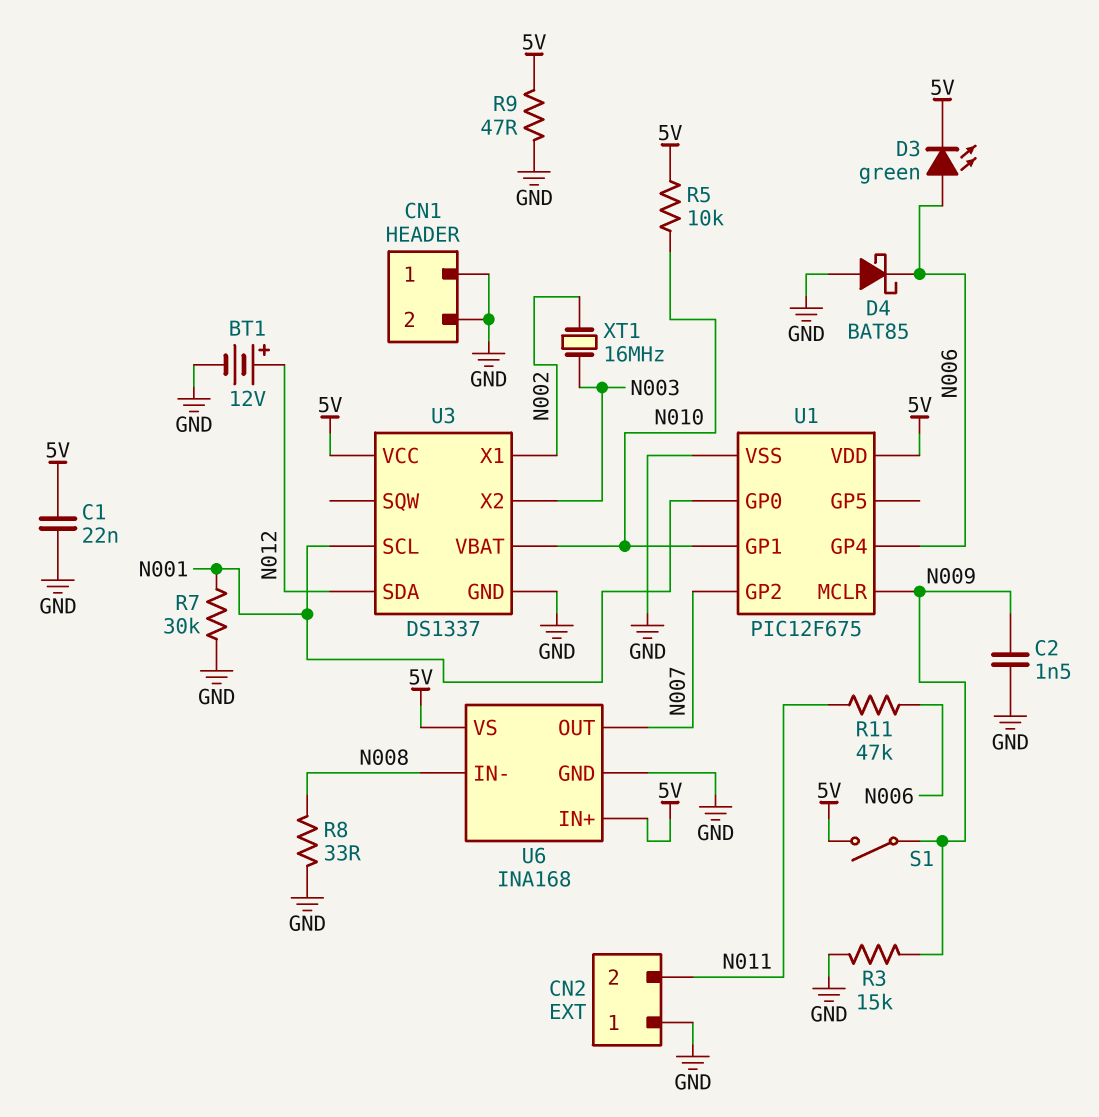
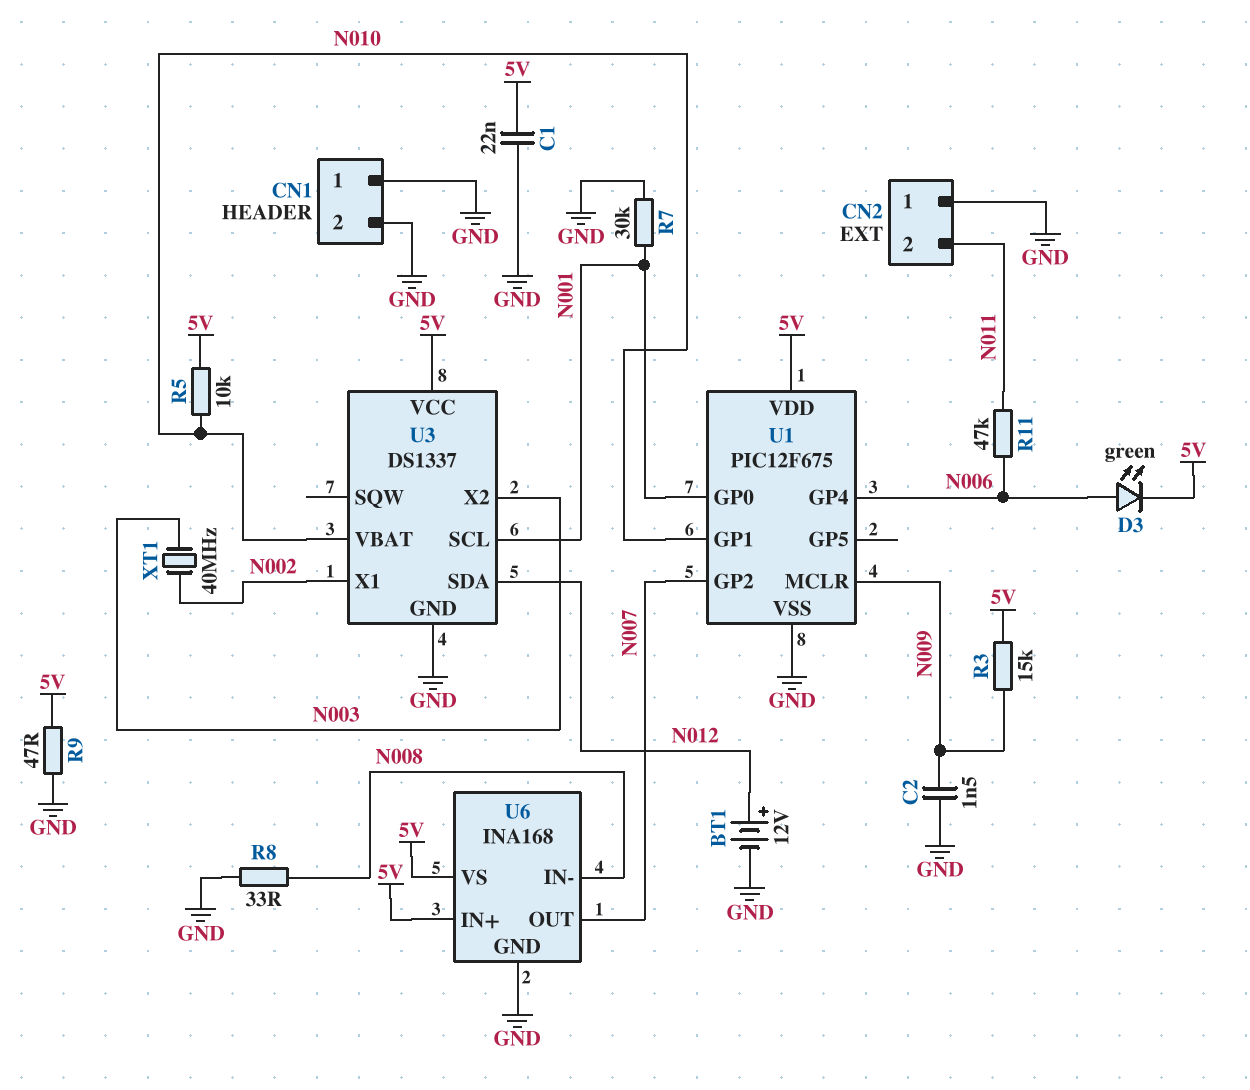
D4: schottky BAT85 (A GND, K N006) -> none
R3: 15k (GND, N009) -> 15k (5V, N009)
S1: switch (5V, N009) -> none
XT1: 16MHz (N002, N003) -> 40MHz (N002, N003)

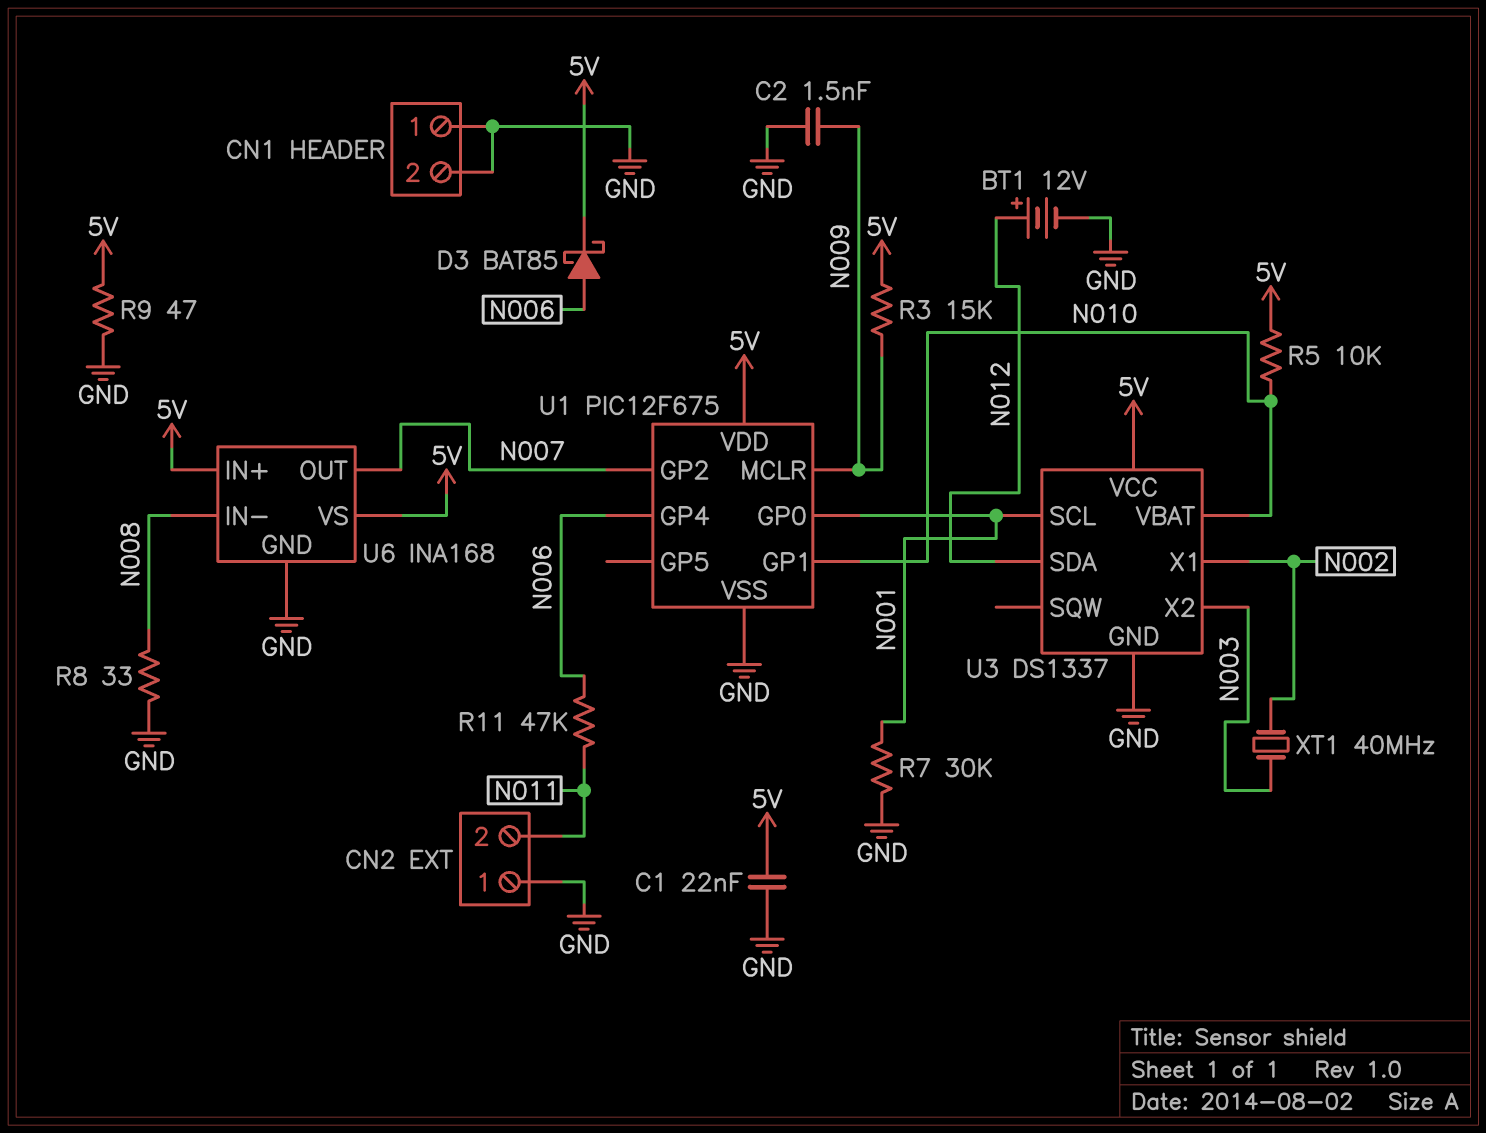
D3: LED green (A N006, K 5V) -> schottky BAT85 (A N006, K 5V)

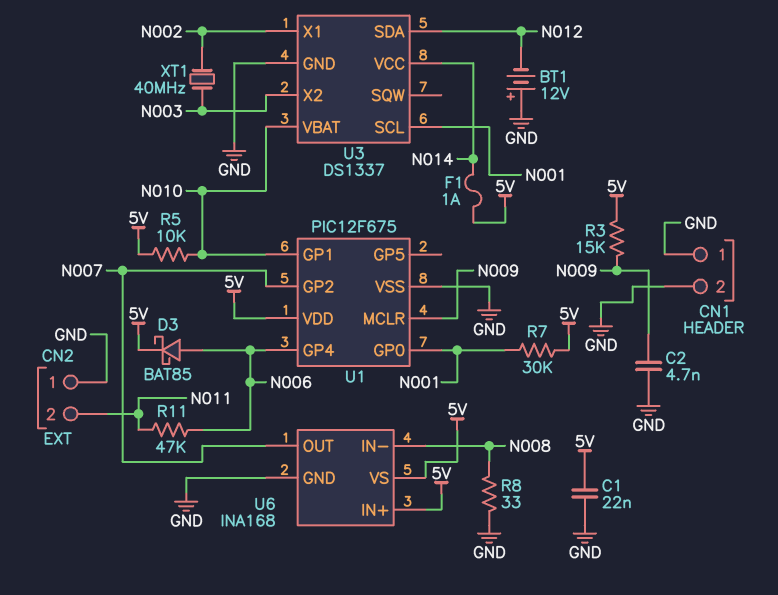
BT1: 12V (plus N012, minus GND) -> 12V (plus GND, minus N012)
C2: 1.5nF (GND, N009) -> 4.7nF (GND, N009)
F1: none -> 1A (5V, N014)
R7: 30k (GND, N001) -> 30k (5V, N001)
R9: 47 (5V, GND) -> none
U3 pin VCC: 5V -> N014

